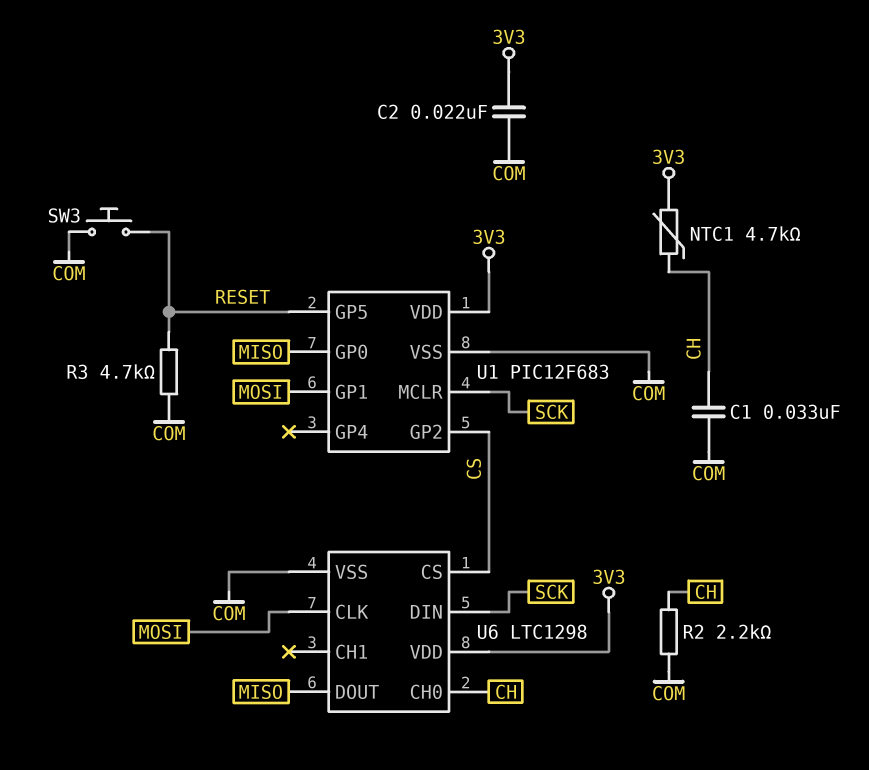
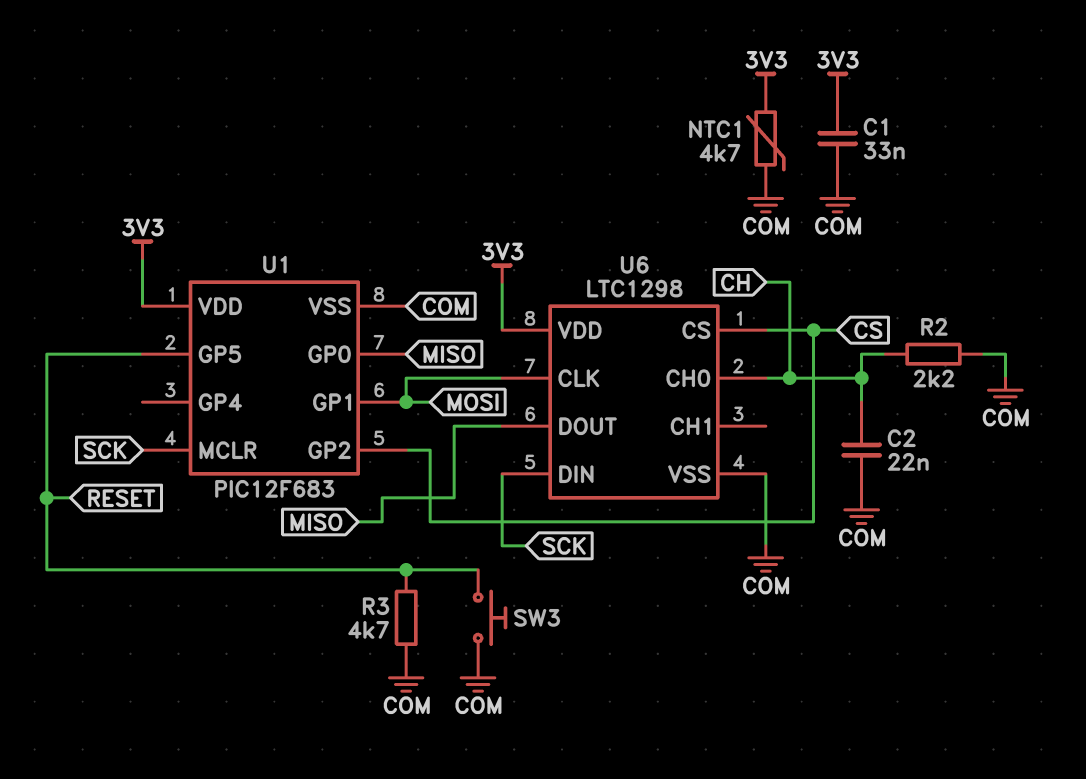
C1: 33nF (CH, COM) -> 33nF (3V3, COM)
C2: 22nF (3V3, COM) -> 22nF (CH, COM)
NTC1: 4.7k (3V3, CH) -> 4.7k (3V3, COM)

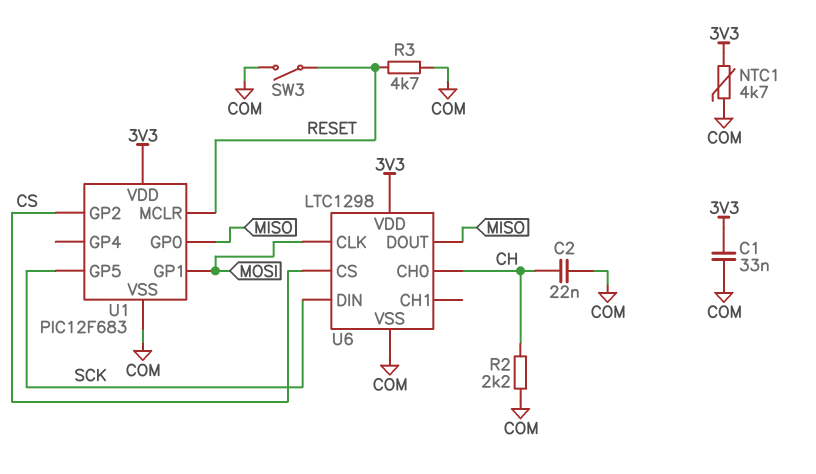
SW3: button (COM, RESET) -> switch (COM, RESET)
U1 pin GP5: RESET -> SCK
U1 pin MCLR: SCK -> RESET

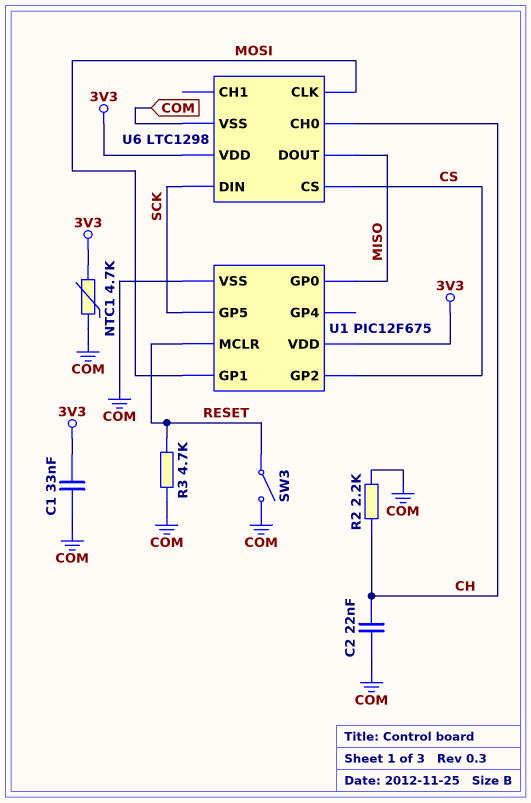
U1: PIC12F683 -> PIC12F675

